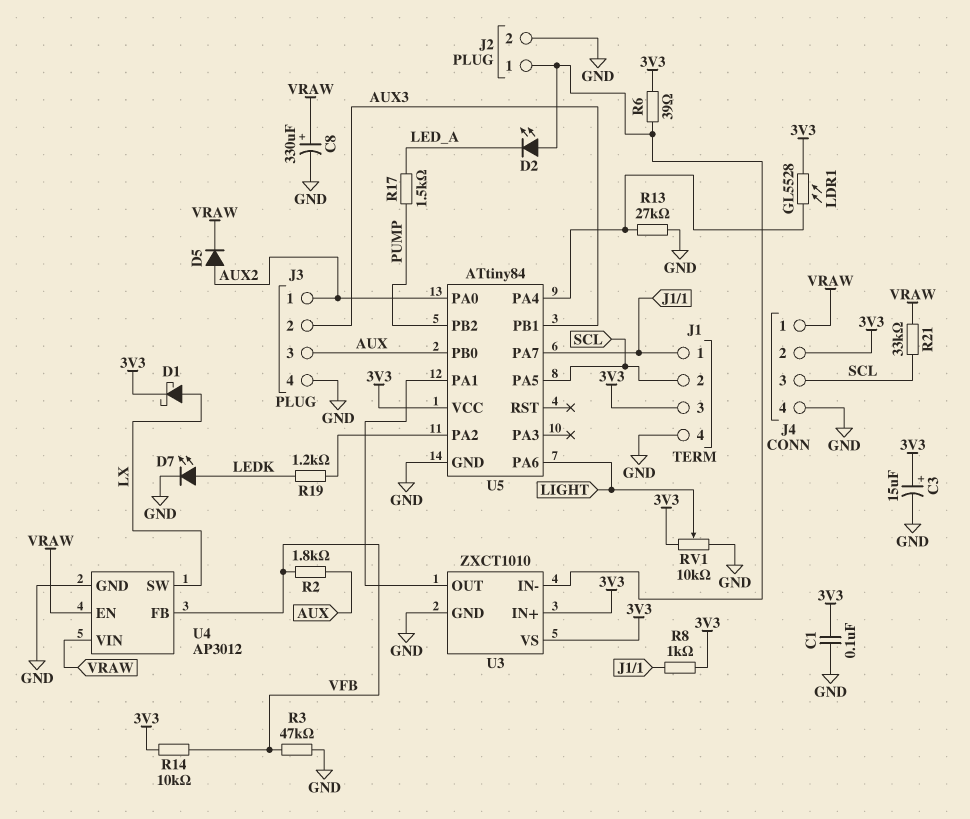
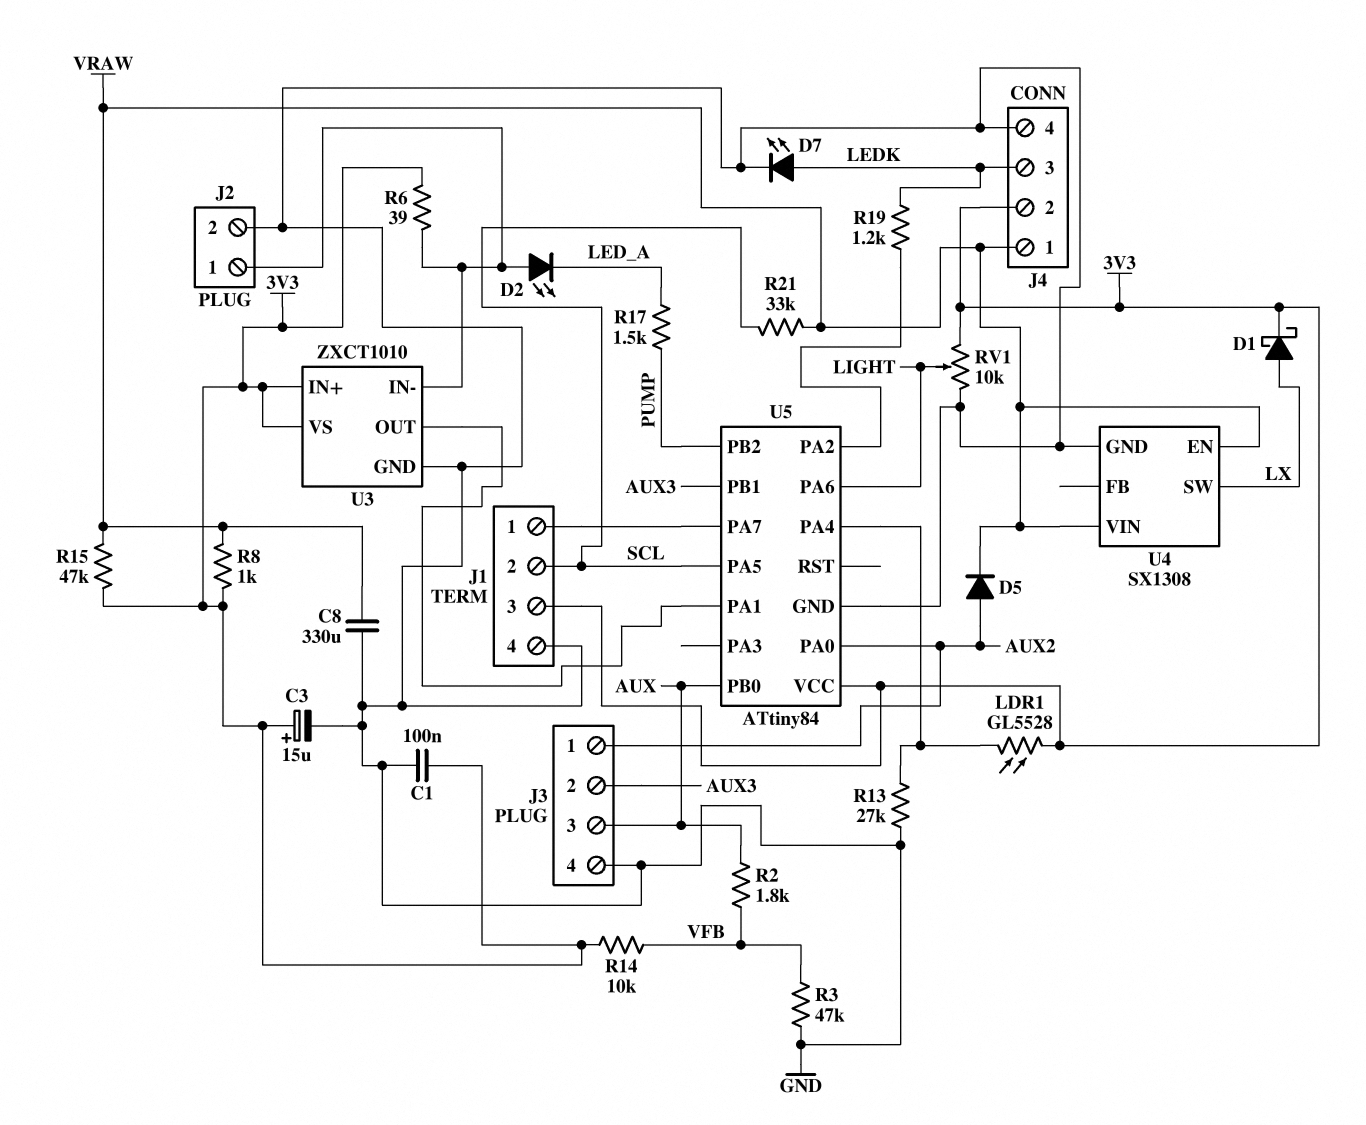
C8: 330uF (plus VRAW, minus GND) -> 330uF (GND, VRAW)
J4 pin 3: SCL -> LEDK
R8: 1k (3V3, J1/1) -> 1k (3V3, VRAW)
R15: none -> 47k (3V3, VRAW)
U4: AP3012 -> SX1308
U4 pin FB: VFB -> none

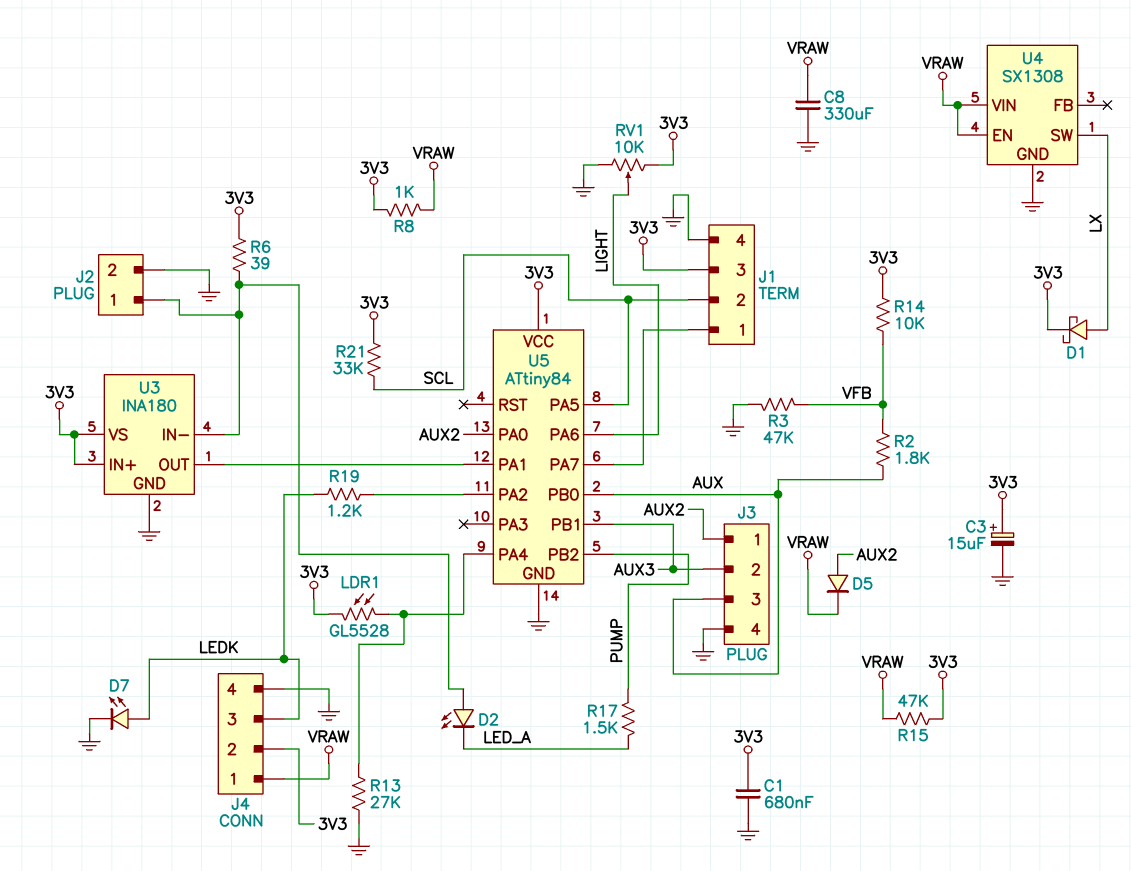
C1: 100nF (3V3, GND) -> 680nF (3V3, GND)
R21: 33k (SCL, VRAW) -> 33k (3V3, SCL)
U3: ZXCT1010 -> INA180

